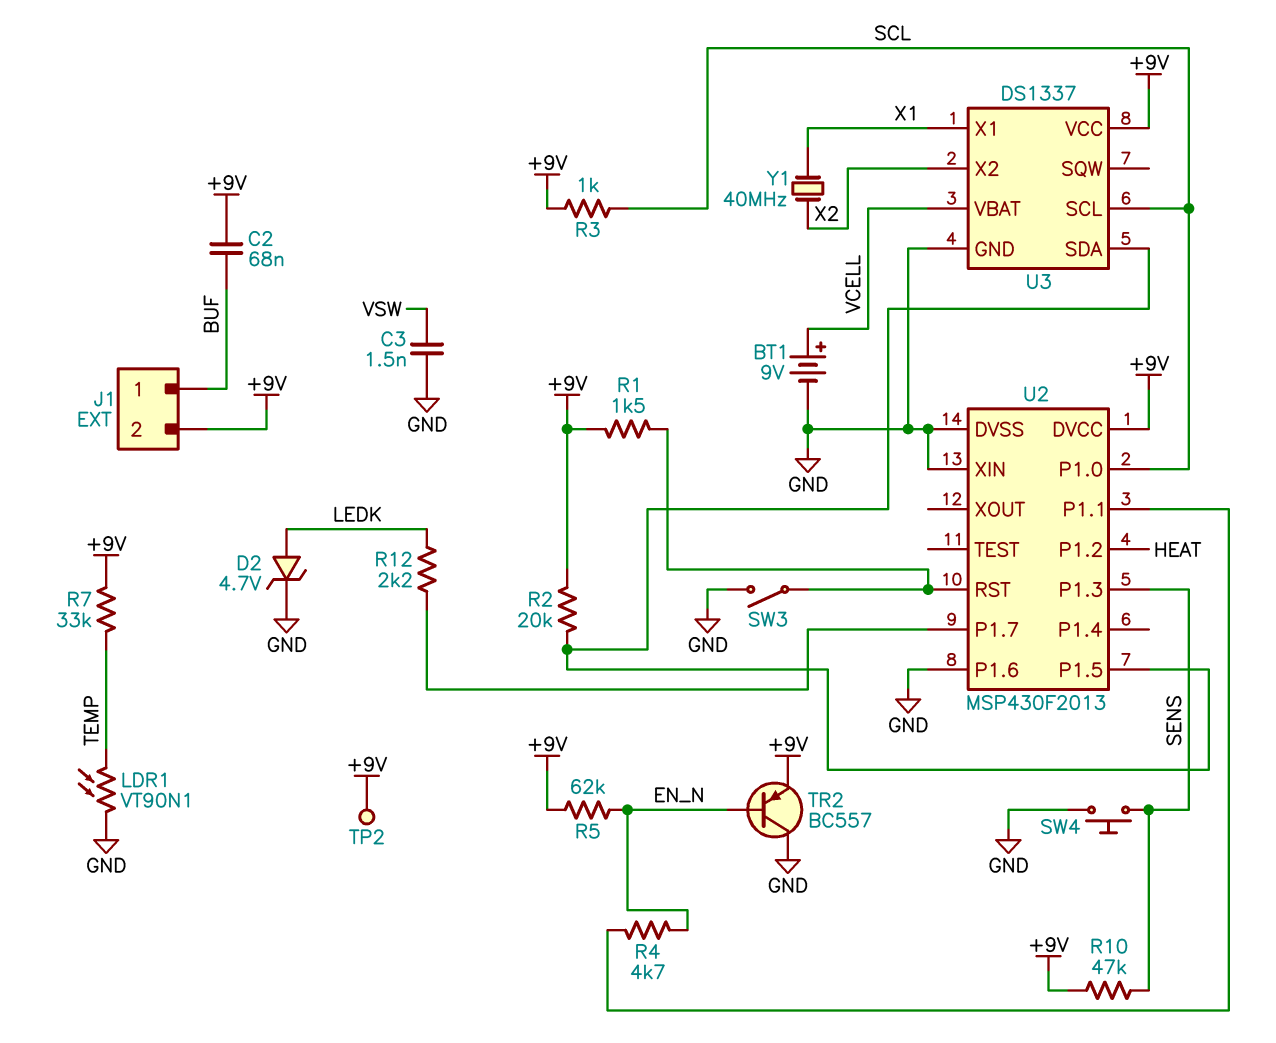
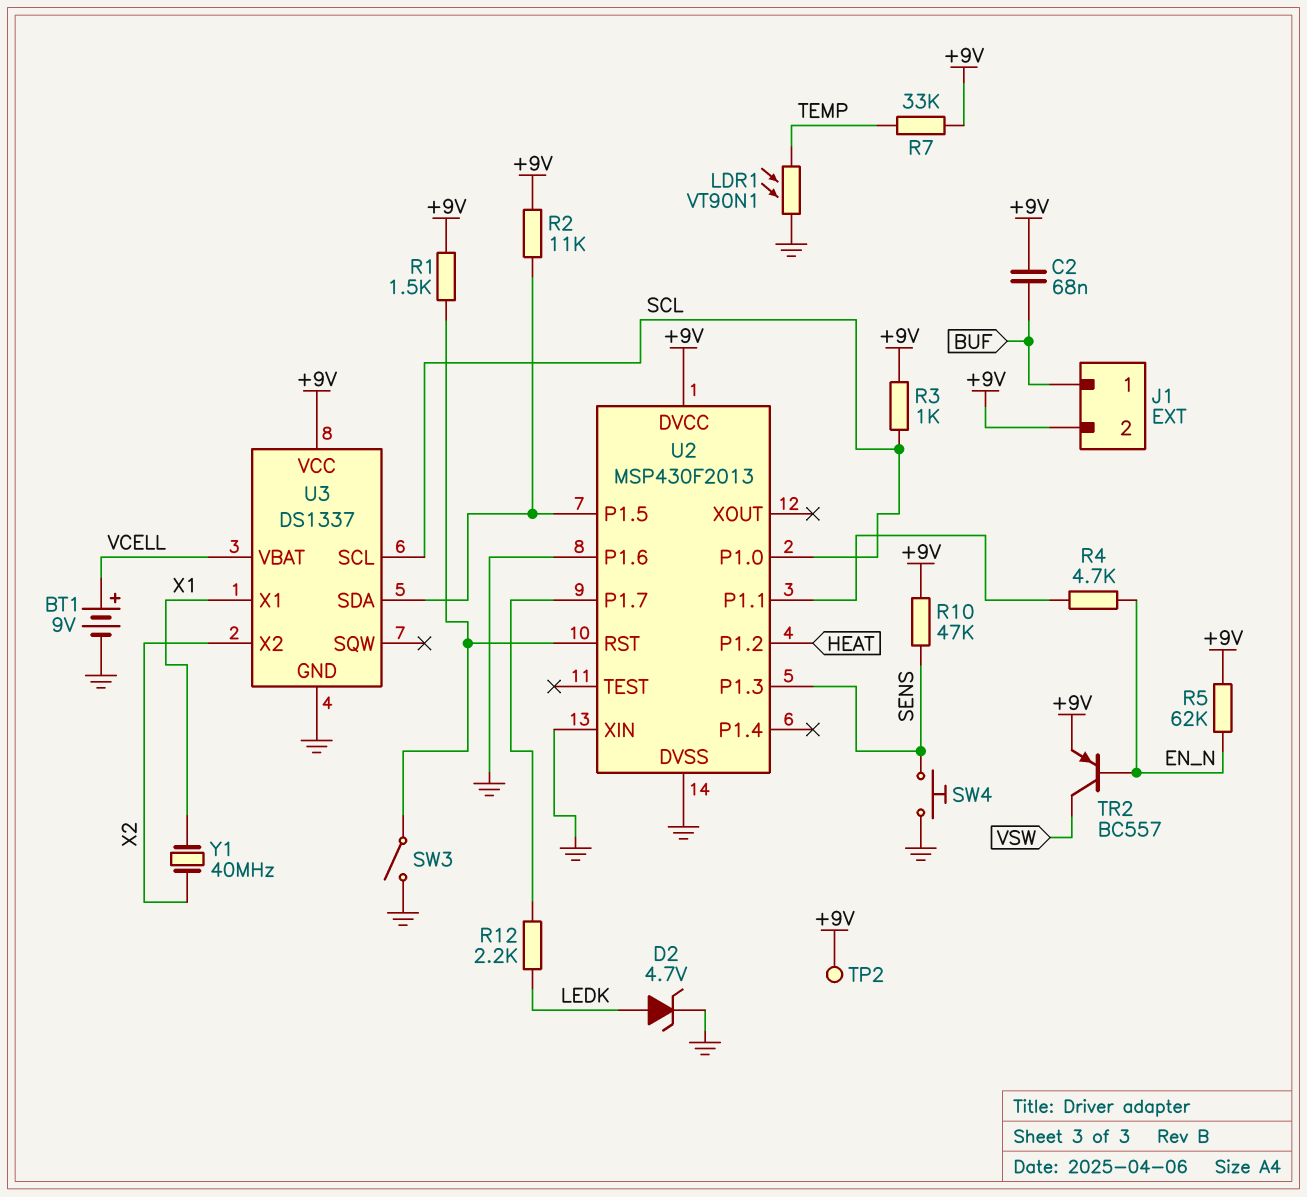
C3: 1.5nF (GND, VSW) -> none
R2: 20k (+9V, U2/P1.5) -> 11k (+9V, U2/P1.5)
TR2: PNP BC557 (B EN_N, C GND, E +9V) -> PNP BC557 (B EN_N, C VSW, E +9V)

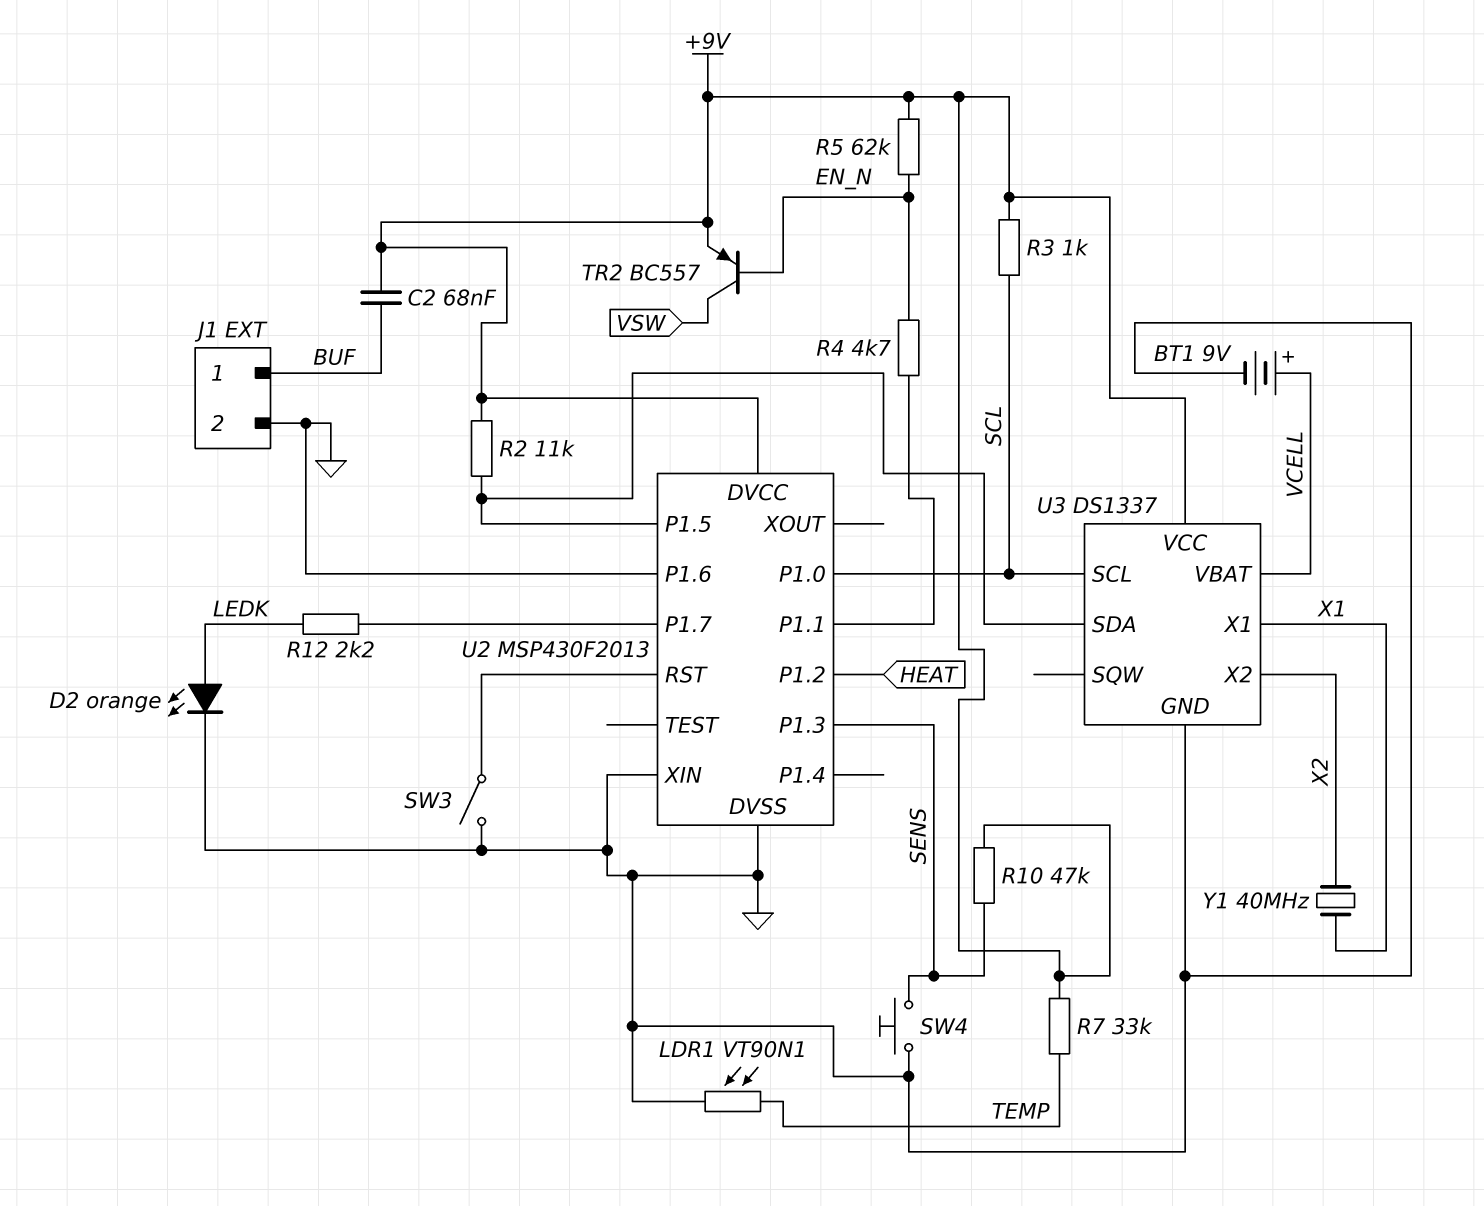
D2: zener 4.7V (A LEDK, K GND) -> LED orange (A LEDK, K GND)
J1 pin 2: +9V -> GND
R1: 1.5k (+9V, U2/RST) -> none
TP2: test point (+9V) -> none

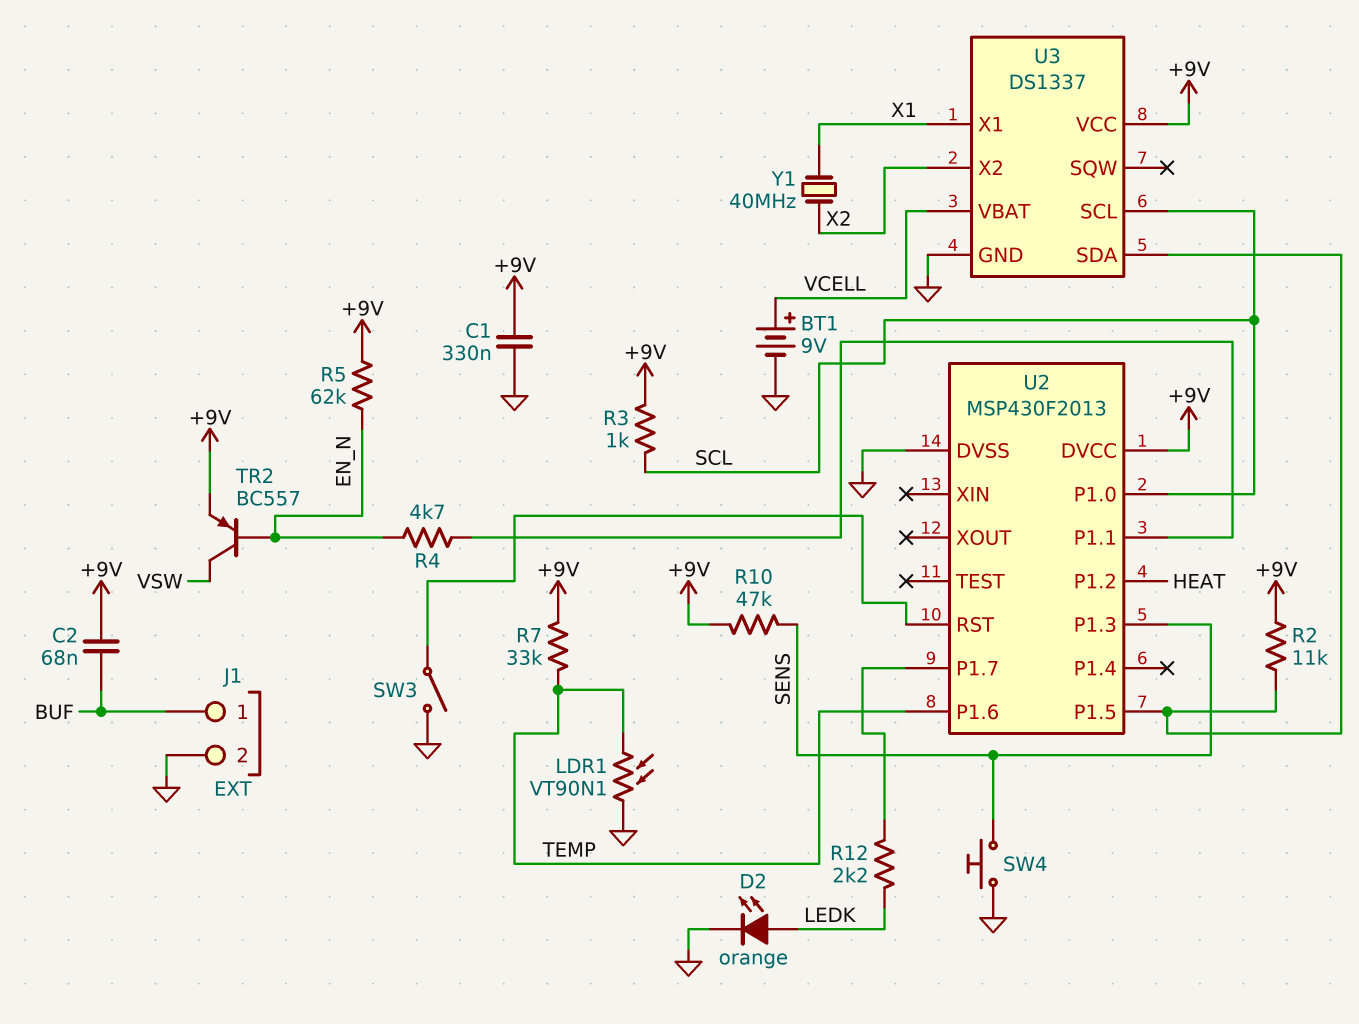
C1: none -> 330nF (+9V, GND)
U2 pin P1.6: GND -> TEMP
U2 pin XIN: GND -> none

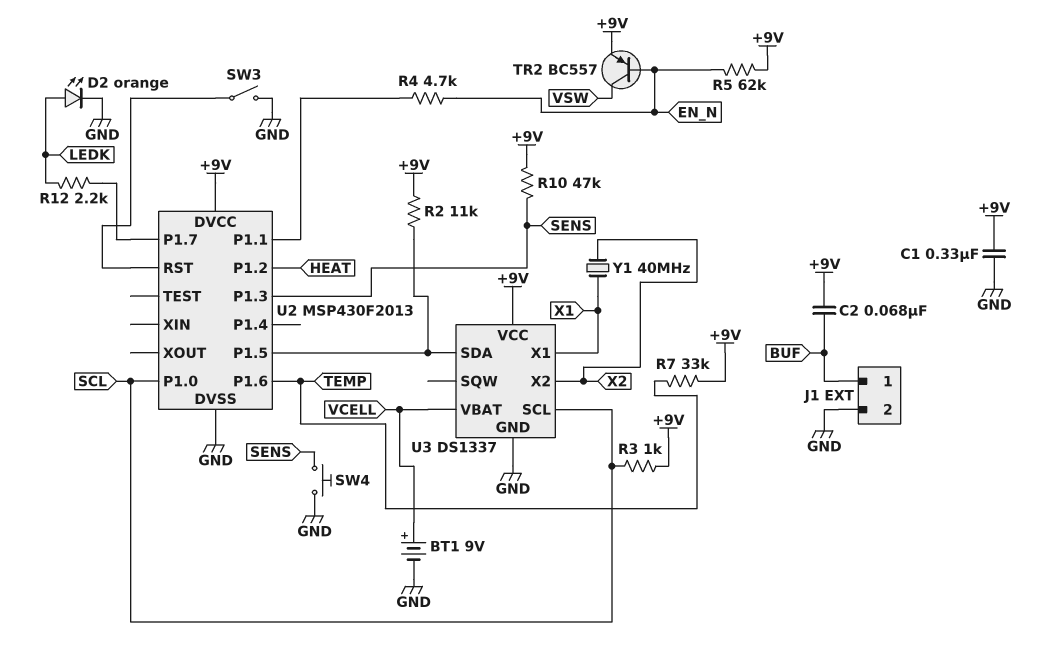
LDR1: VT90N1 (GND, TEMP) -> none

